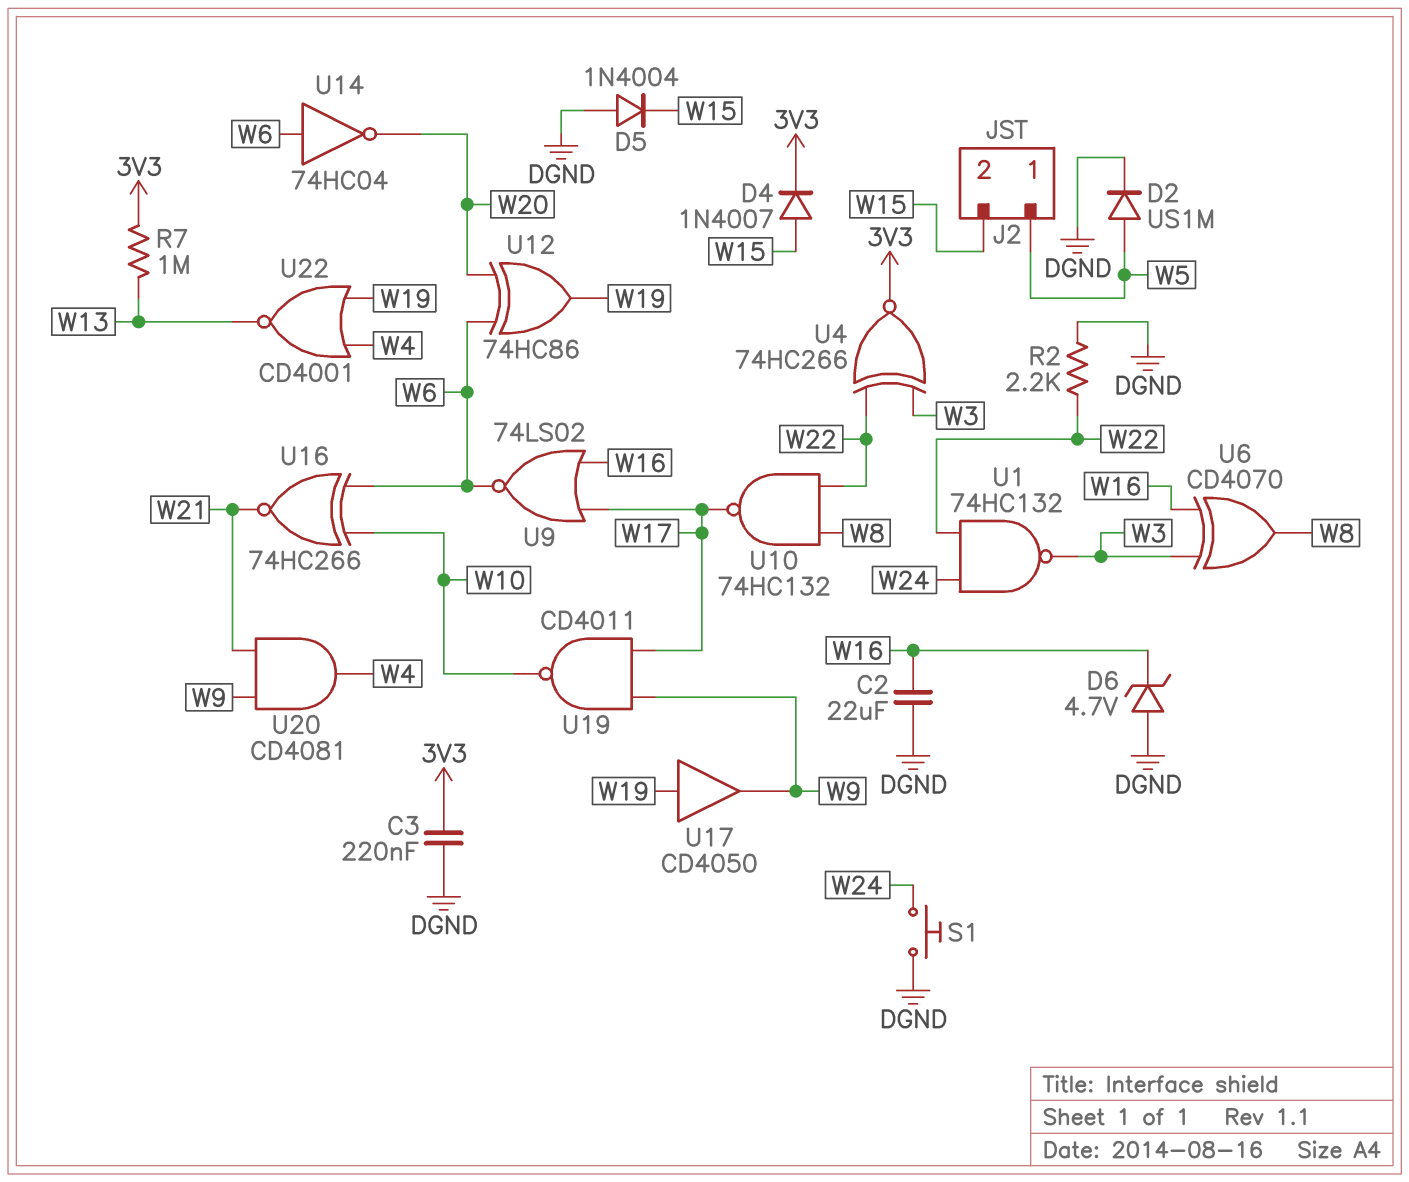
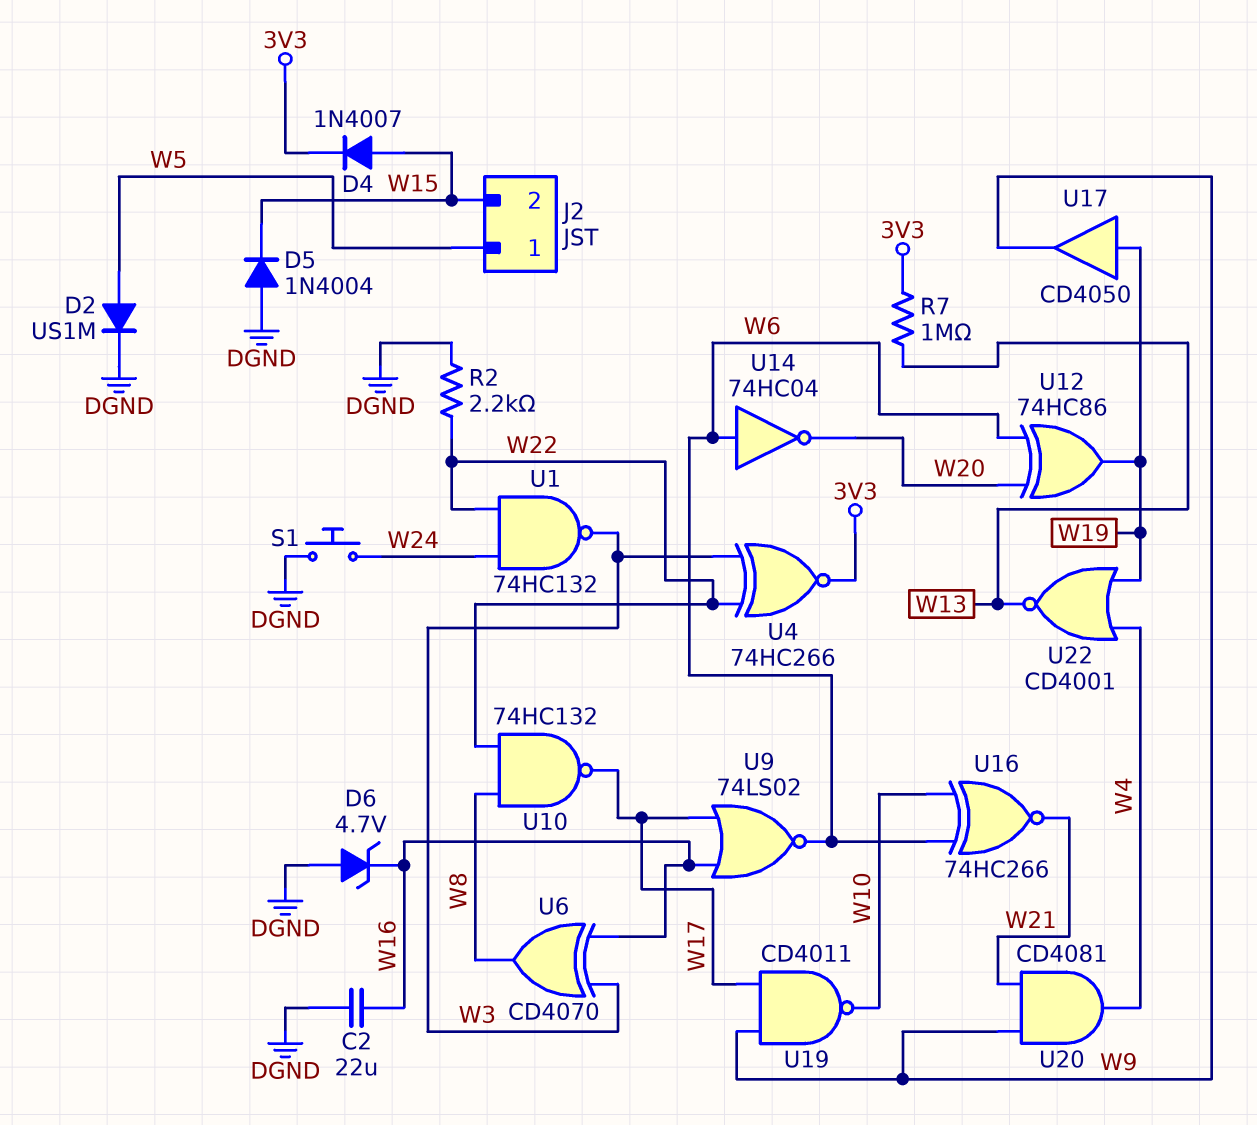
C3: 220nF (3V3, DGND) -> none

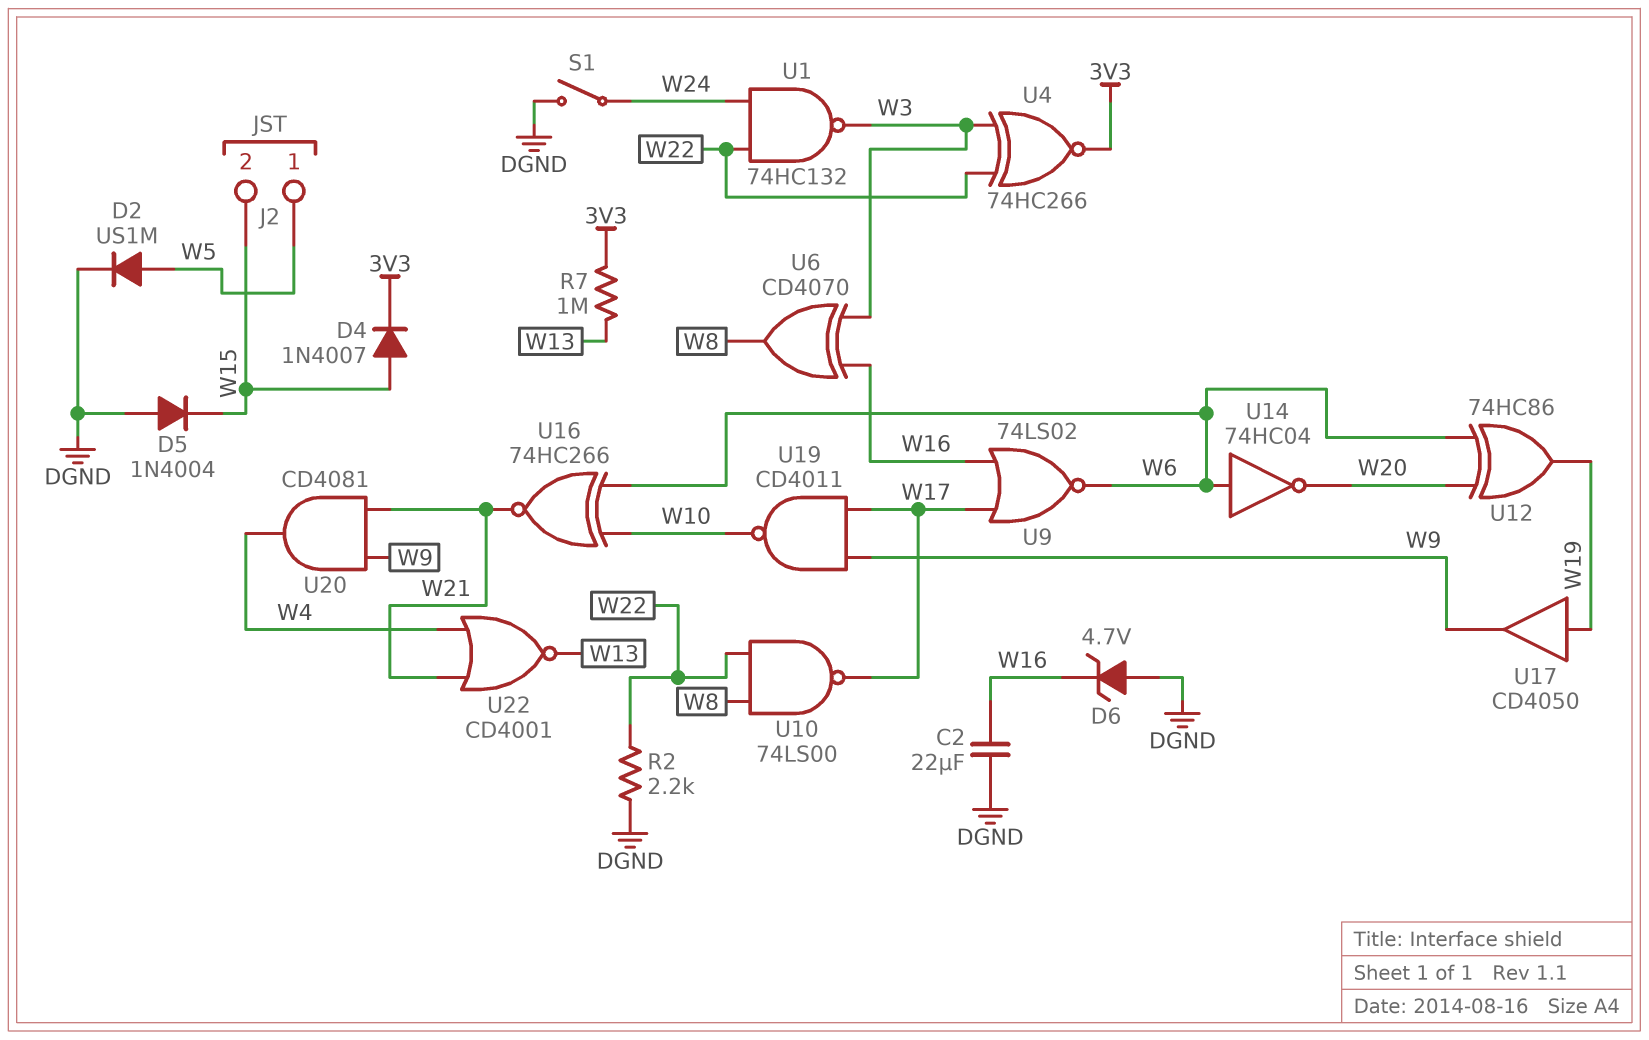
S1: button (DGND, W24) -> switch (DGND, W24)
U10: NAND 74HC132 (in W8, in W22, out W17) -> NAND 74LS00 (in W8, in W22, out W17)
U22: NOR CD4001 (in W4, in W19, out W13) -> NOR CD4001 (in W4, in W21, out W13)

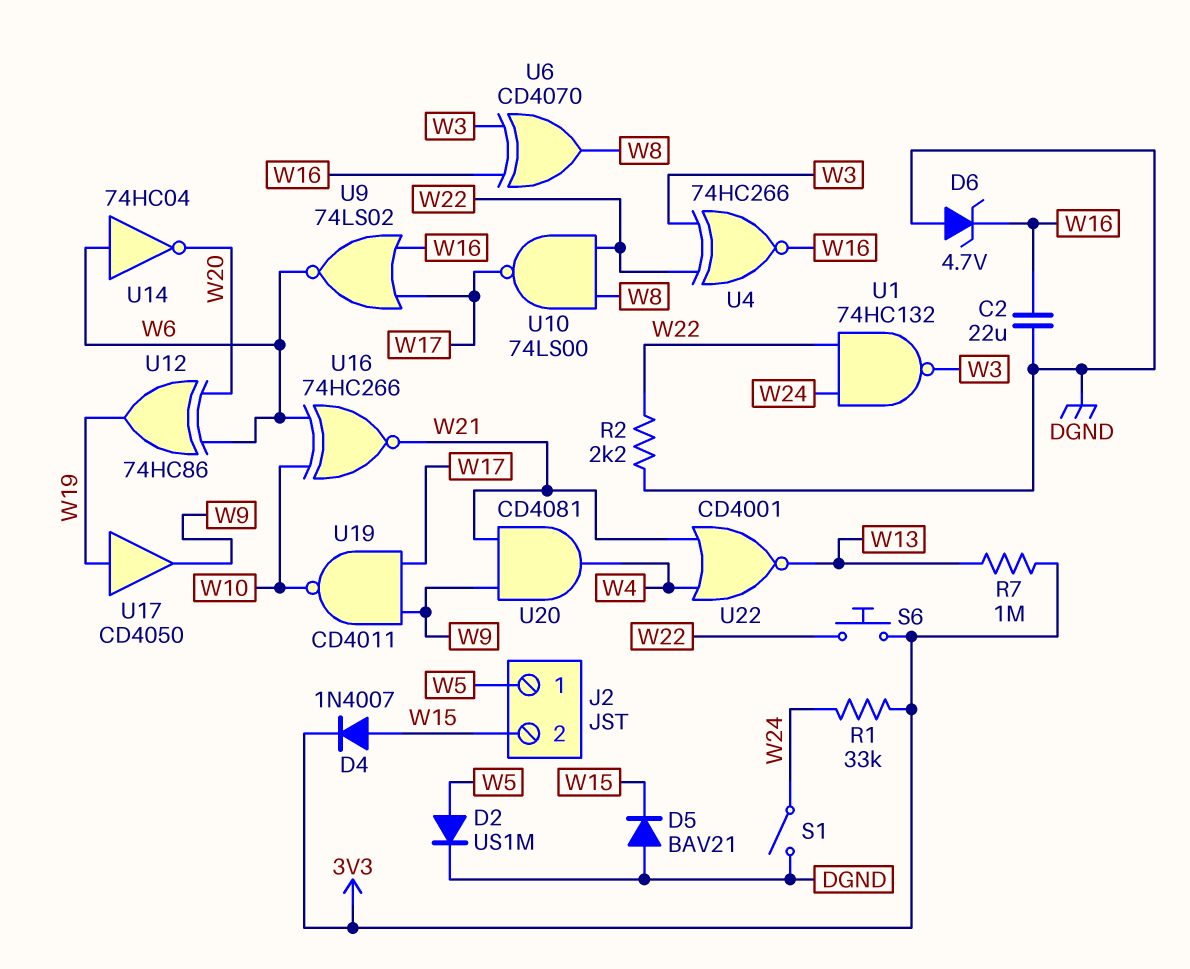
D5: diode 1N4004 (A DGND, K W15) -> diode BAV21 (A DGND, K W15)
R1: none -> 33k (3V3, W24)
S6: none -> button (3V3, W22)
U4: XNOR 74HC266 (in W3, in W22, out 3V3) -> XNOR 74HC266 (in W3, in W22, out W16)

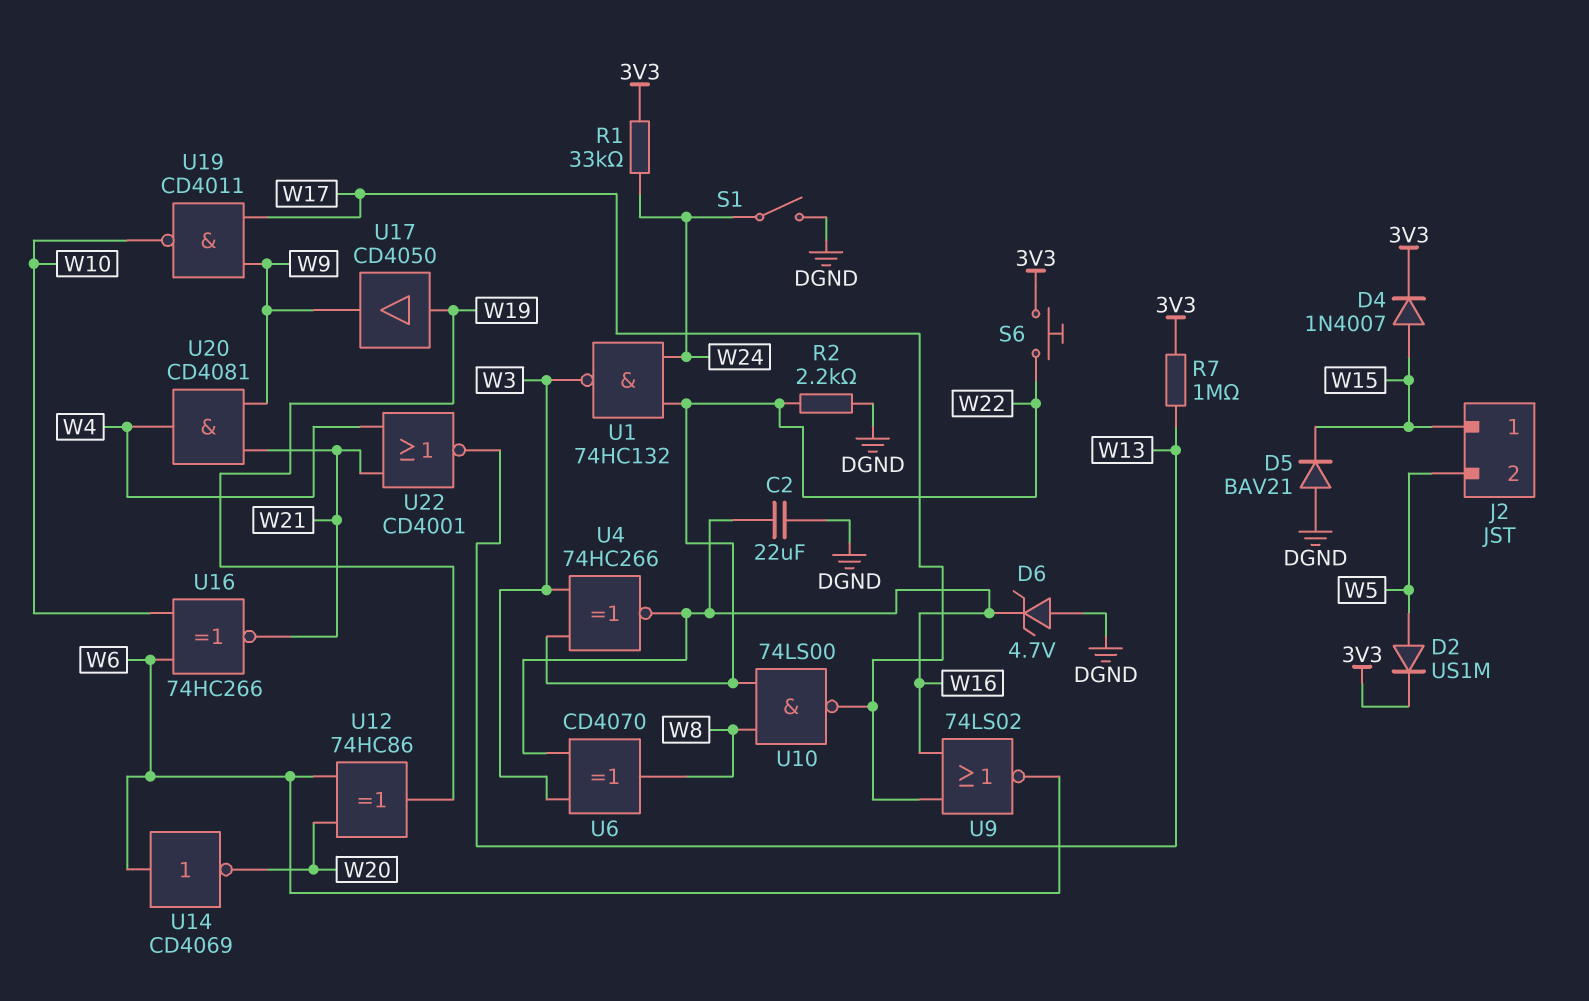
D2: diode US1M (A W5, K DGND) -> diode US1M (A W5, K 3V3)
J2 pin 1: W5 -> W15
J2 pin 2: W15 -> W5
U14: NOT 74HC04 (in W6, out W20) -> NOT CD4069 (in W6, out W20)

